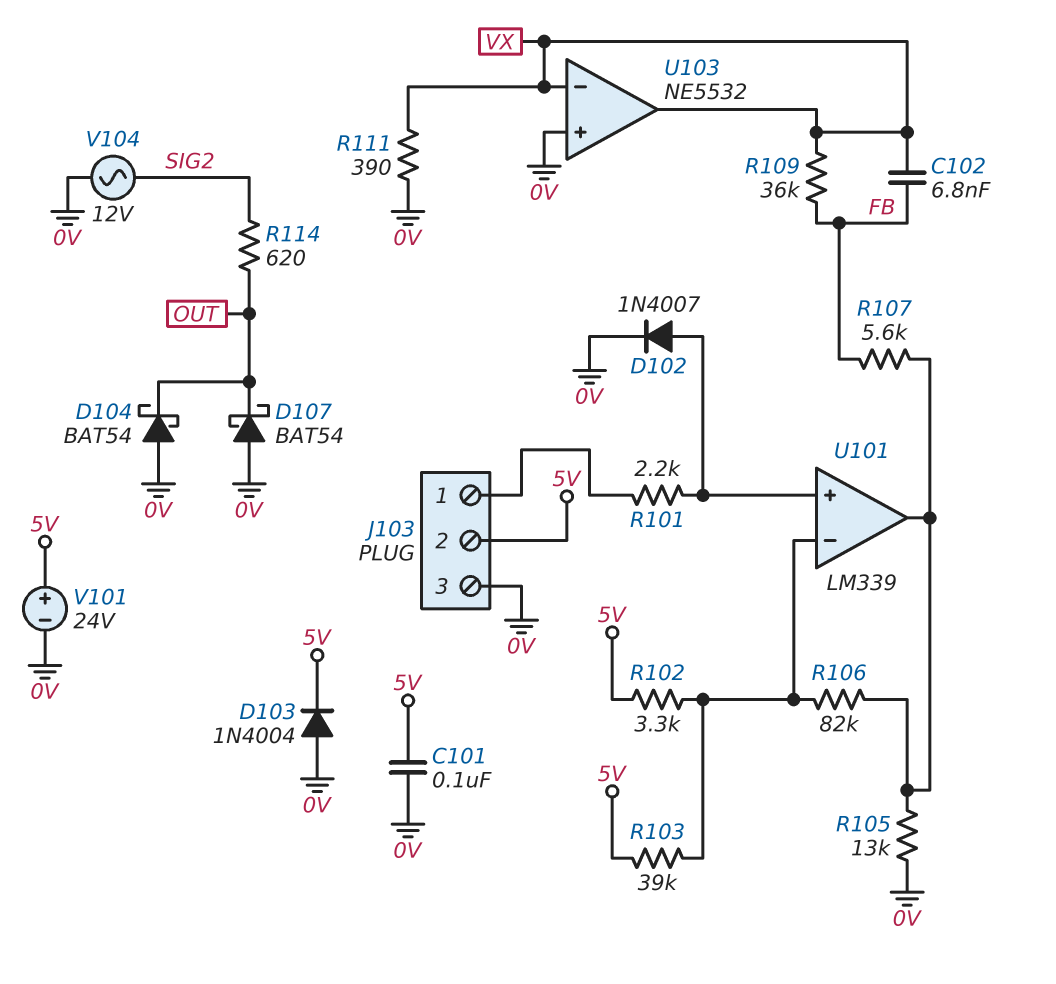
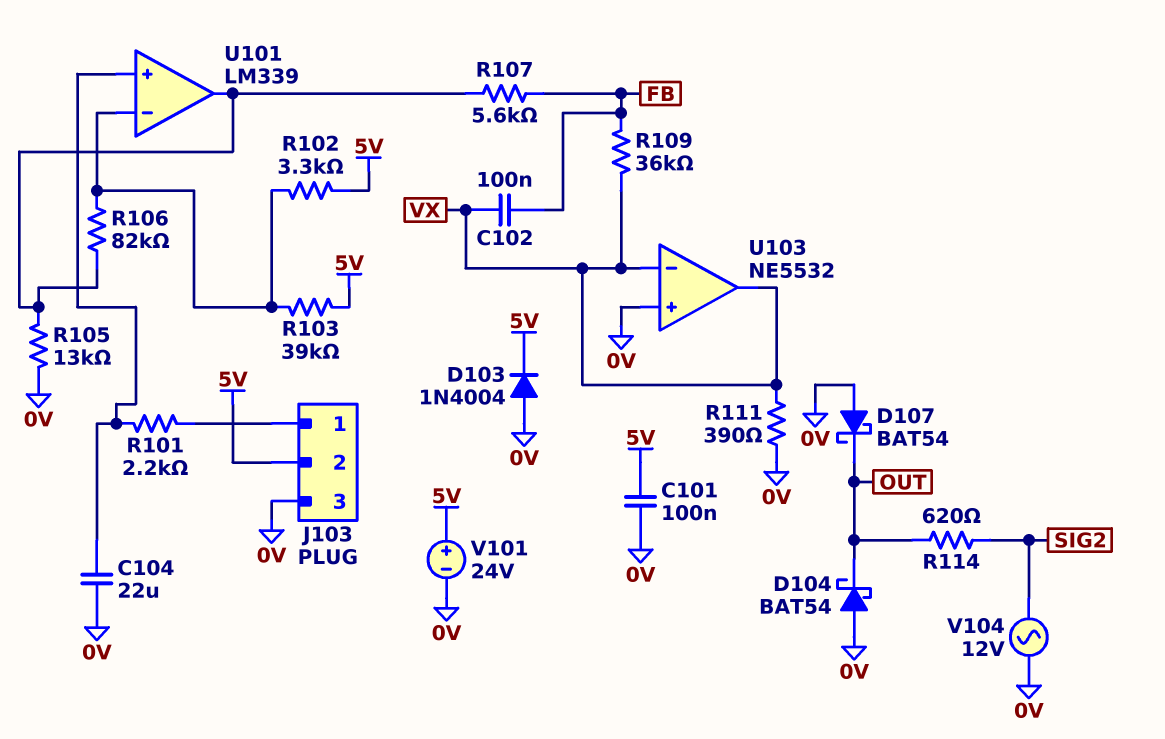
C102: 6.8nF (FB, VX) -> 100nF (FB, VX)
C104: none -> 22uF (0V, U101/in+)
D102: diode 1N4007 (A U101/in+, K 0V) -> none

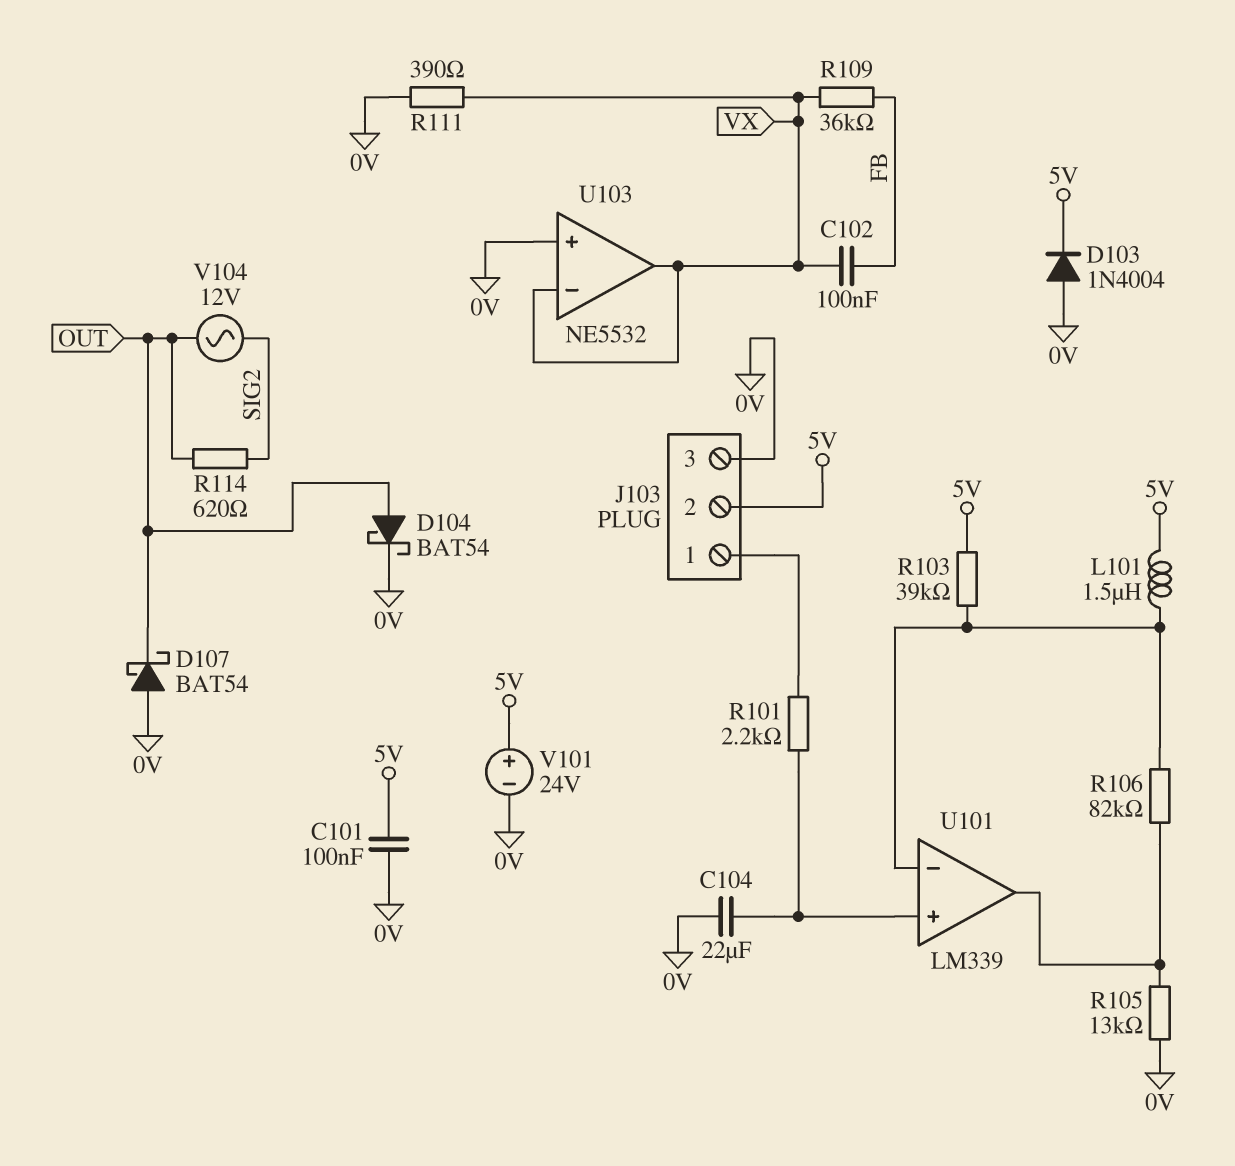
D104: schottky BAT54 (A 0V, K OUT) -> schottky BAT54 (A OUT, K 0V)
L101: none -> 1.5uH (5V, U101/in-)
R102: 3.3k (5V, U101/in-) -> none
R107: 5.6k (FB, U101/out) -> none
V104: AC 12V (0V, SIG2) -> AC 12V (OUT, SIG2)

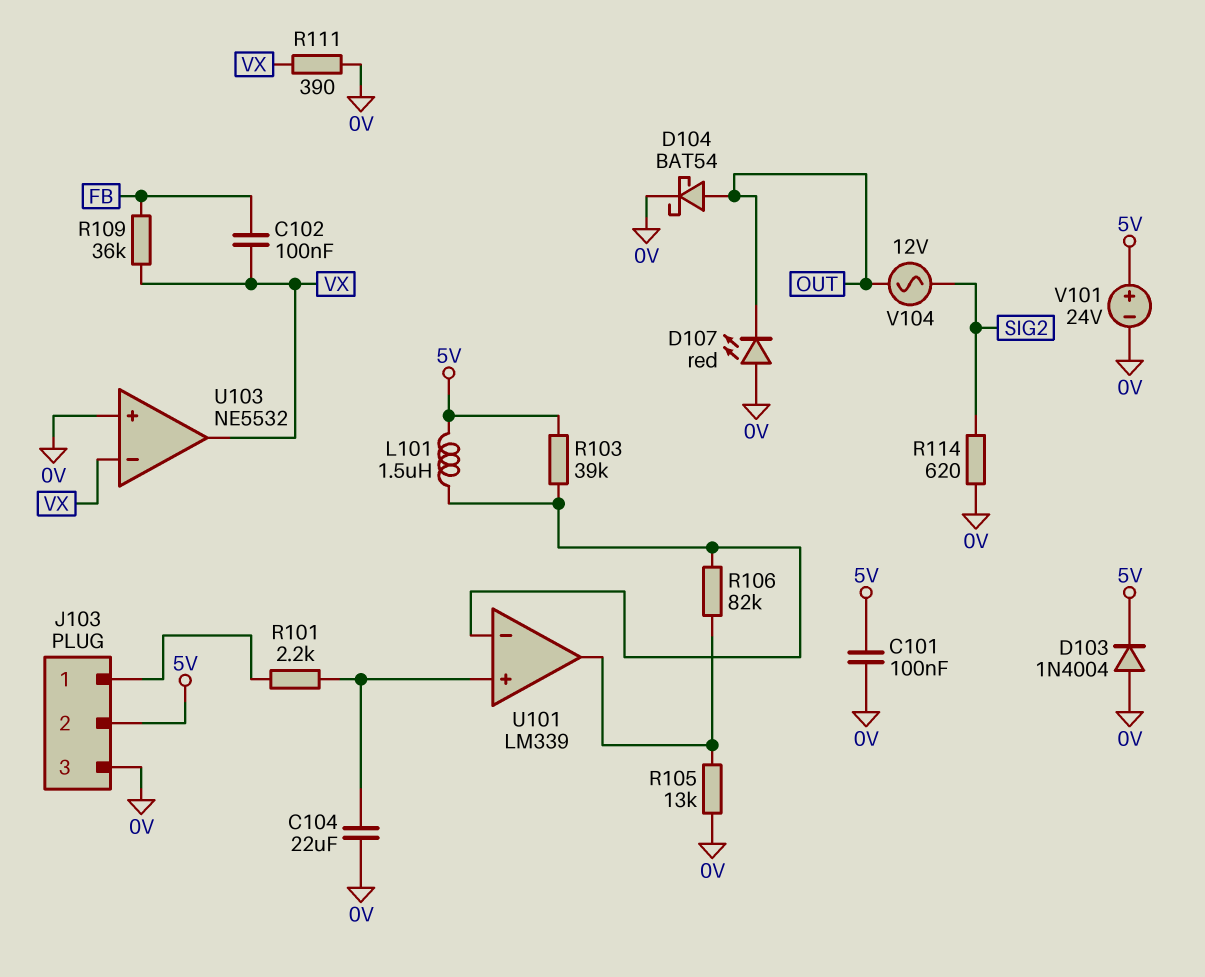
D107: schottky BAT54 (A 0V, K OUT) -> LED red (A 0V, K OUT)
R114: 620 (OUT, SIG2) -> 620 (0V, SIG2)

